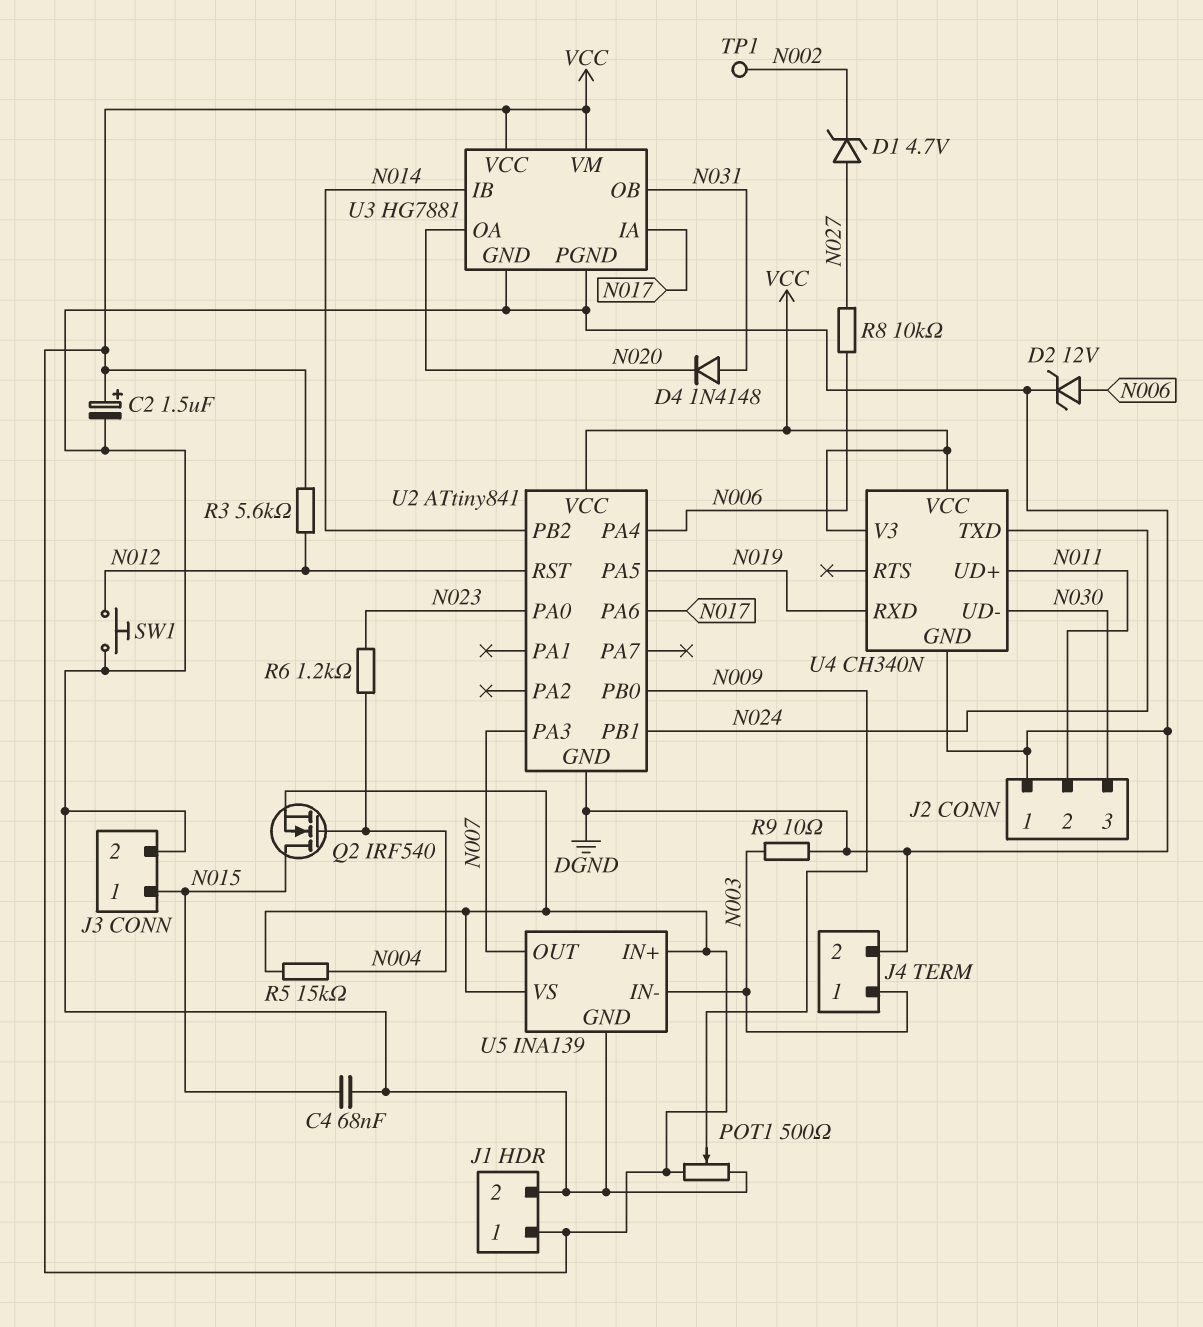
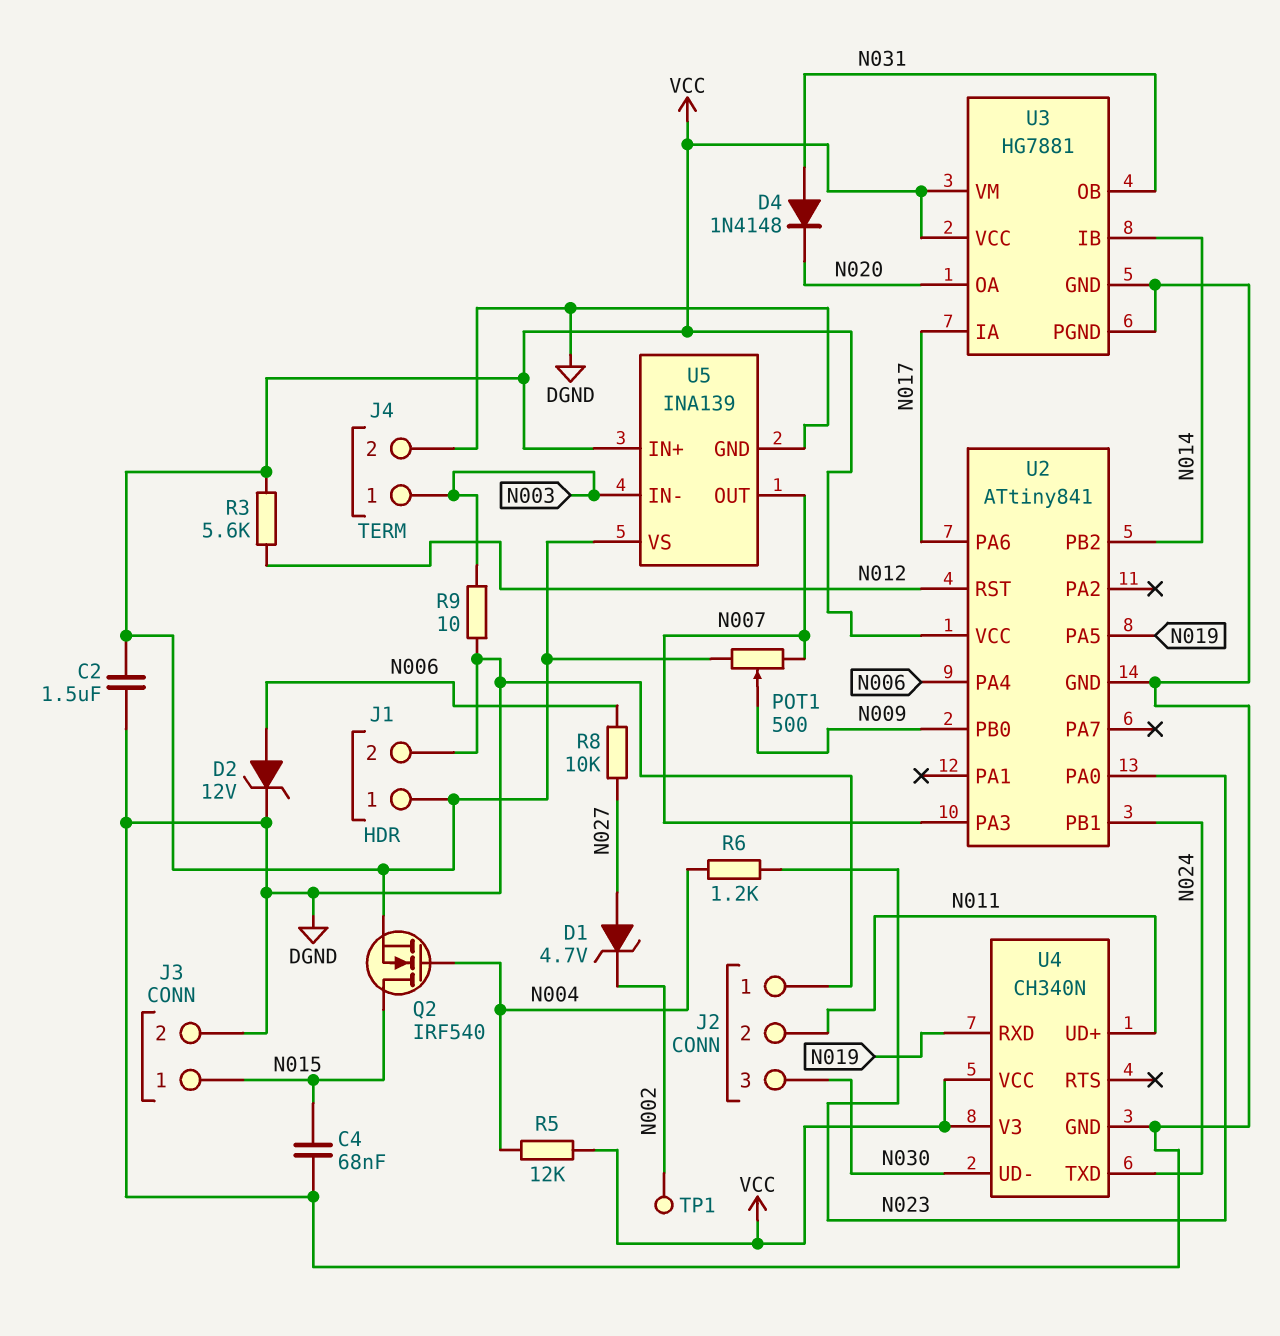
C2: 1.5uF (plus VCC, minus DGND) -> 1.5uF (DGND, VCC)
POT1: 500 (DGND, VCC, wiper N009) -> 500 (N007, VCC, wiper N009)
R5: 15k (N004, VCC) -> 12k (N004, VCC)
SW1: button (DGND, N012) -> none

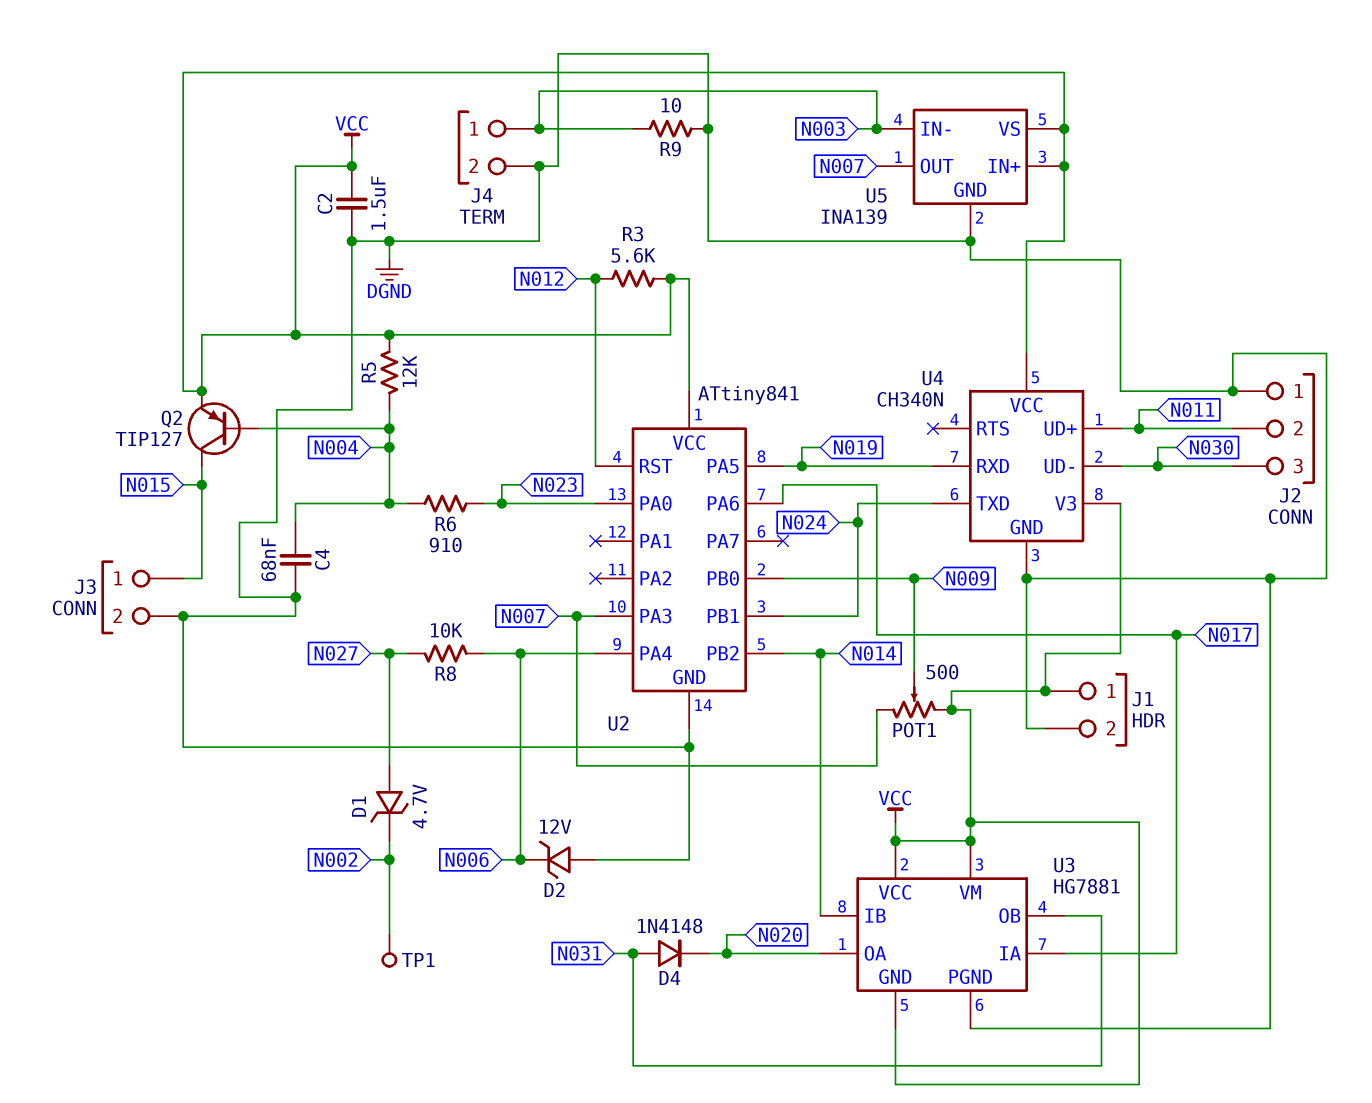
C4: 68nF (DGND, N015) -> 68nF (DGND, N004)
D2: zener 12V (A N006, K DGND) -> zener 12V (A DGND, K N006)
Q2: NMOS IRF540 (G N004, D N015, S VCC) -> PNP TIP127 (B N004, C N015, E VCC)
R6: 1.2k (N004, N023) -> 910 (N004, N023)
U3 pin GND: DGND -> VCC

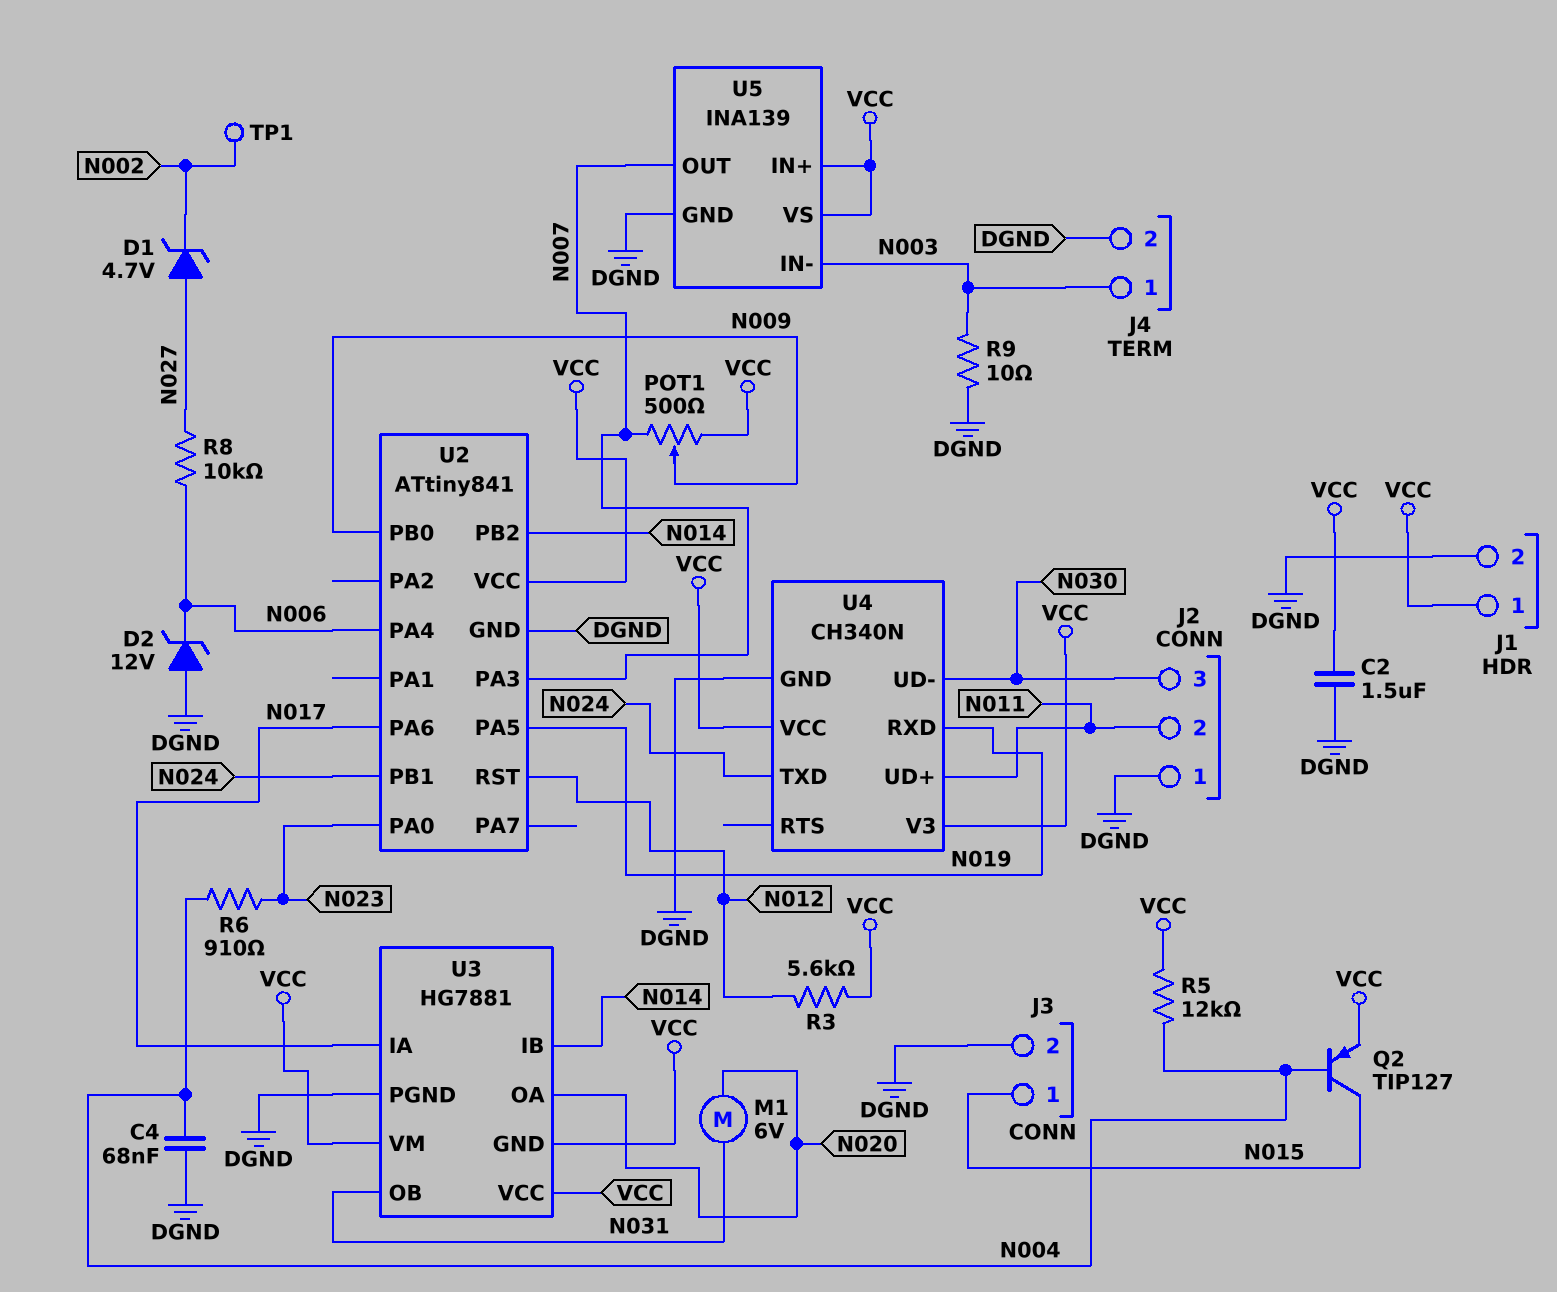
D4: diode 1N4148 (A N031, K N020) -> none
M1: none -> motor 6V (N020, N031)

